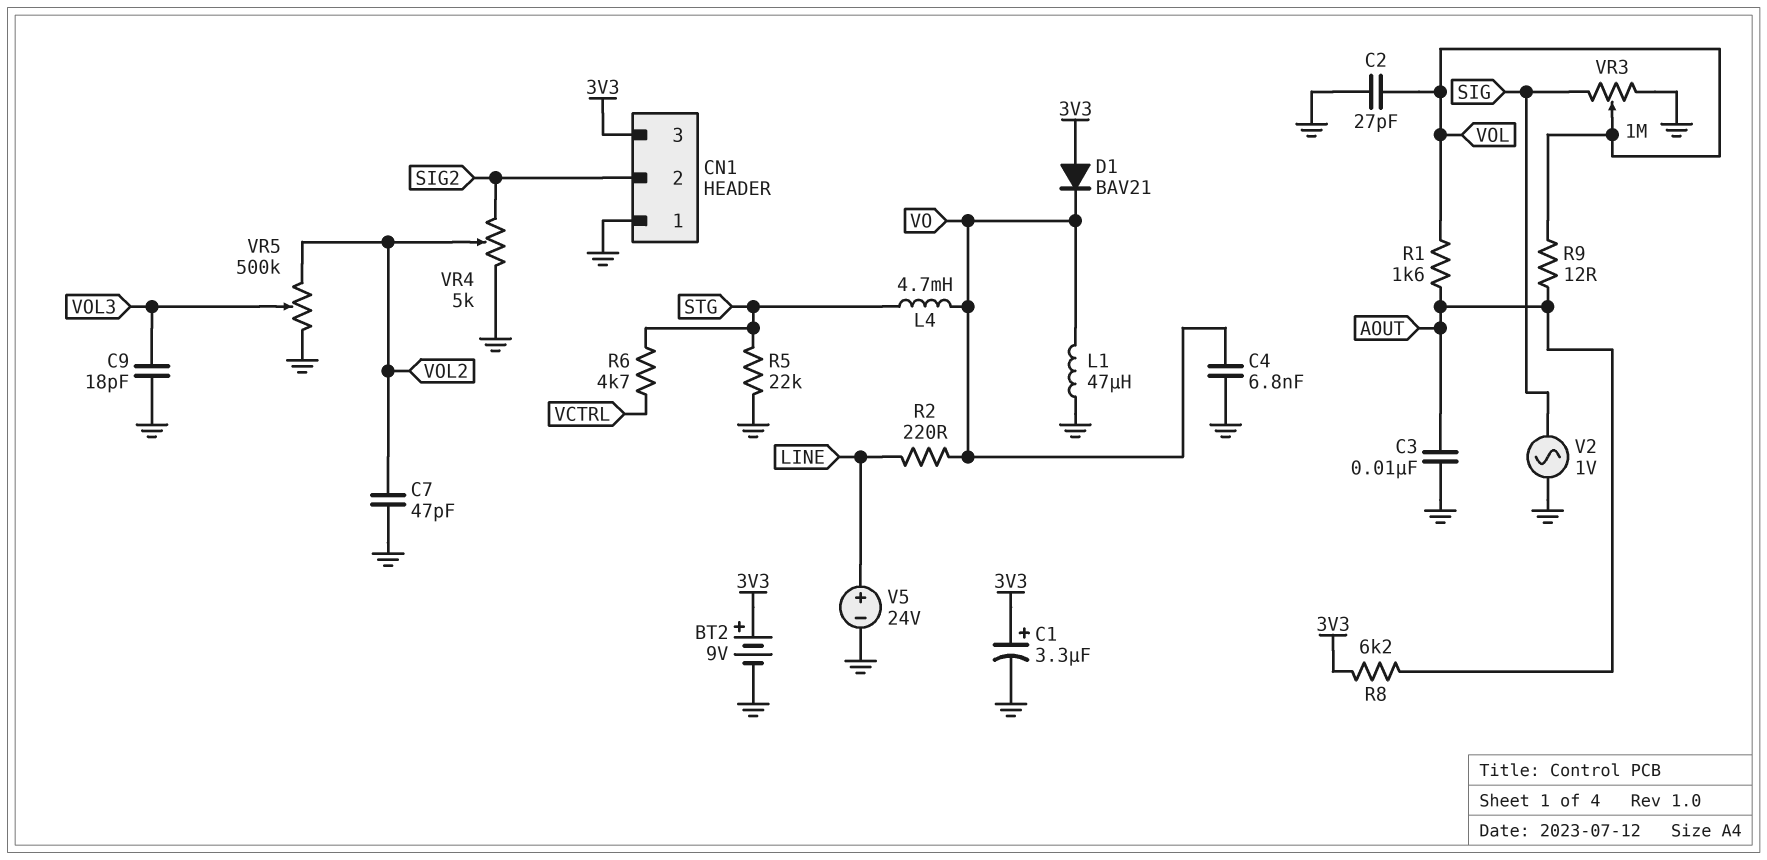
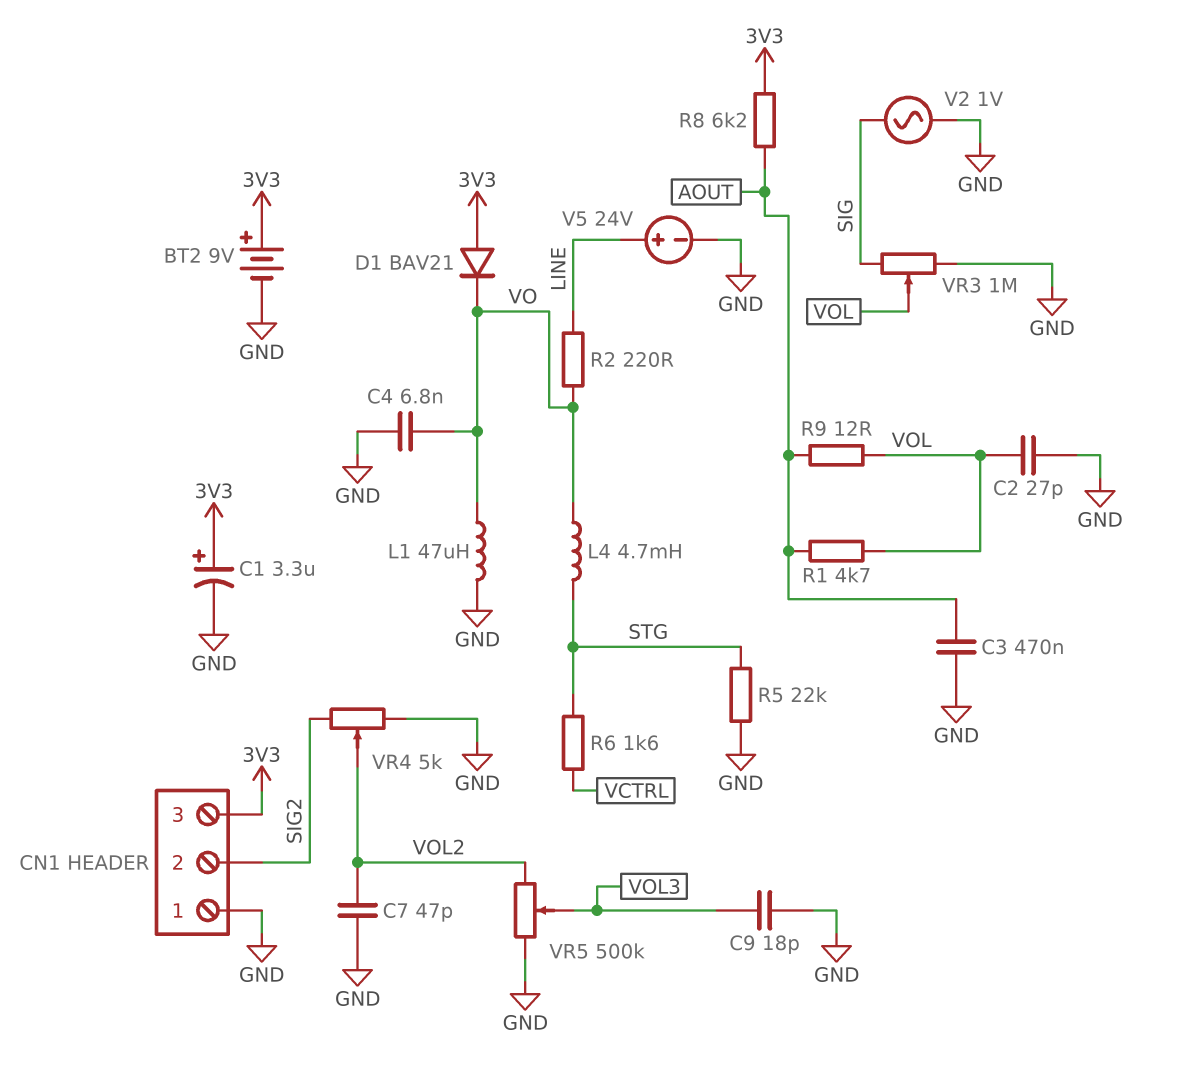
C3: 10nF (AOUT, GND) -> 470nF (AOUT, GND)
R1: 1.6k (AOUT, VOL) -> 4.7k (AOUT, VOL)
R6: 4.7k (STG, VCTRL) -> 1.6k (STG, VCTRL)

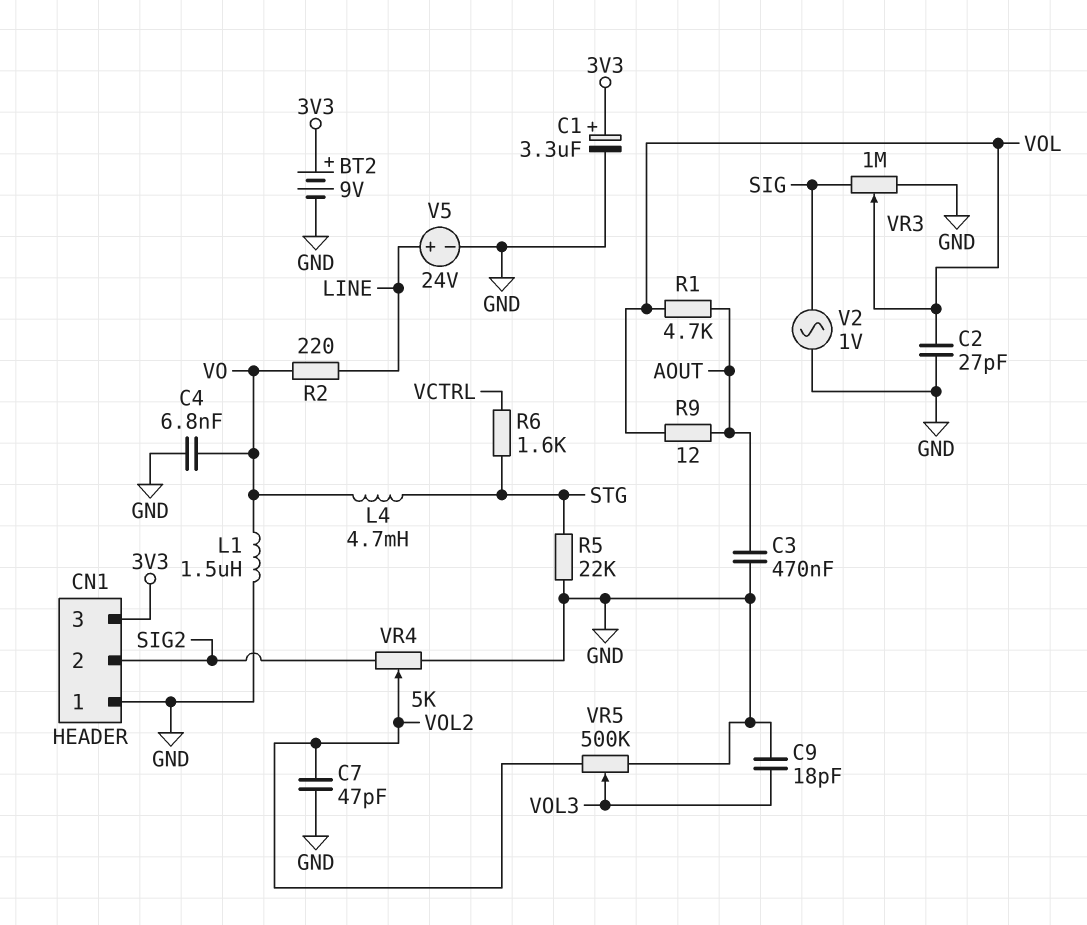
D1: diode BAV21 (A 3V3, K VO) -> none
L1: 47uH (GND, VO) -> 1.5uH (GND, VO)
R8: 6.2k (3V3, AOUT) -> none

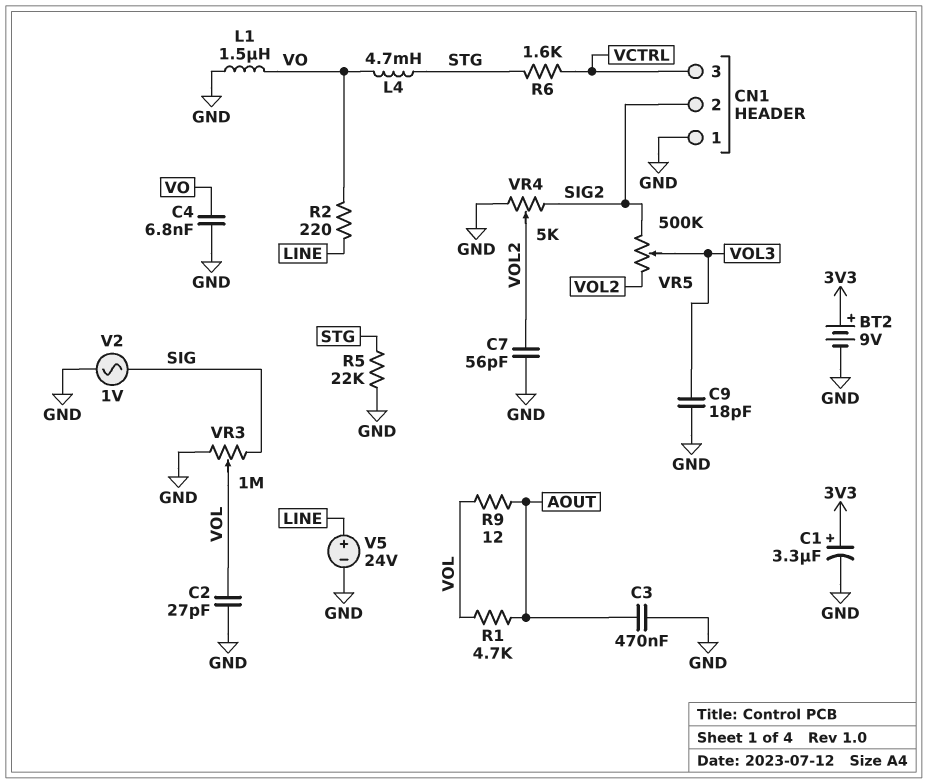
C7: 47pF (GND, VOL2) -> 56pF (GND, VOL2)
CN1 pin 3: 3V3 -> VCTRL
VR5: 500k (GND, VOL2, wiper VOL3) -> 500k (SIG2, VOL2, wiper VOL3)

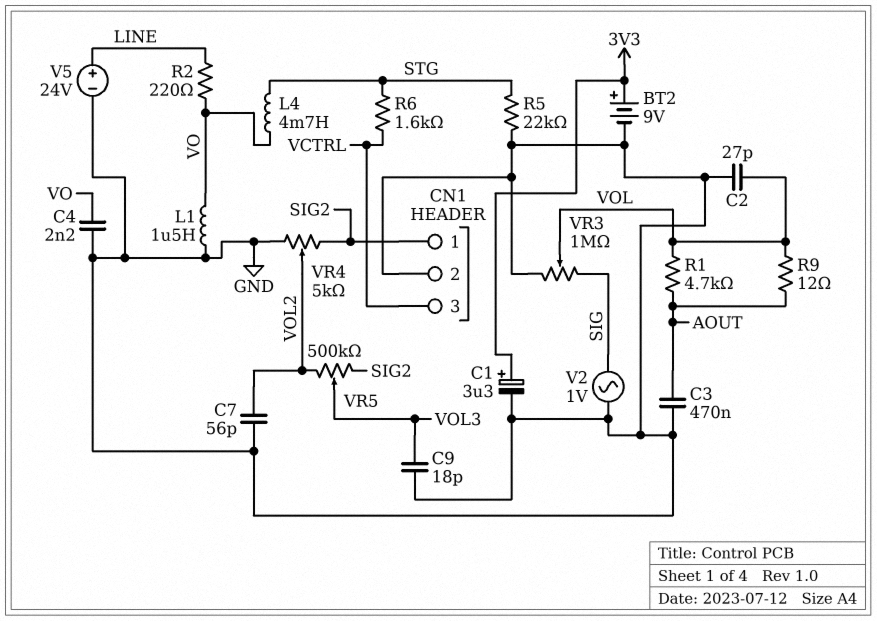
C4: 6.8nF (GND, VO) -> 2.2nF (GND, VO)
CN1 pin 1: GND -> SIG2
CN1 pin 2: SIG2 -> GND

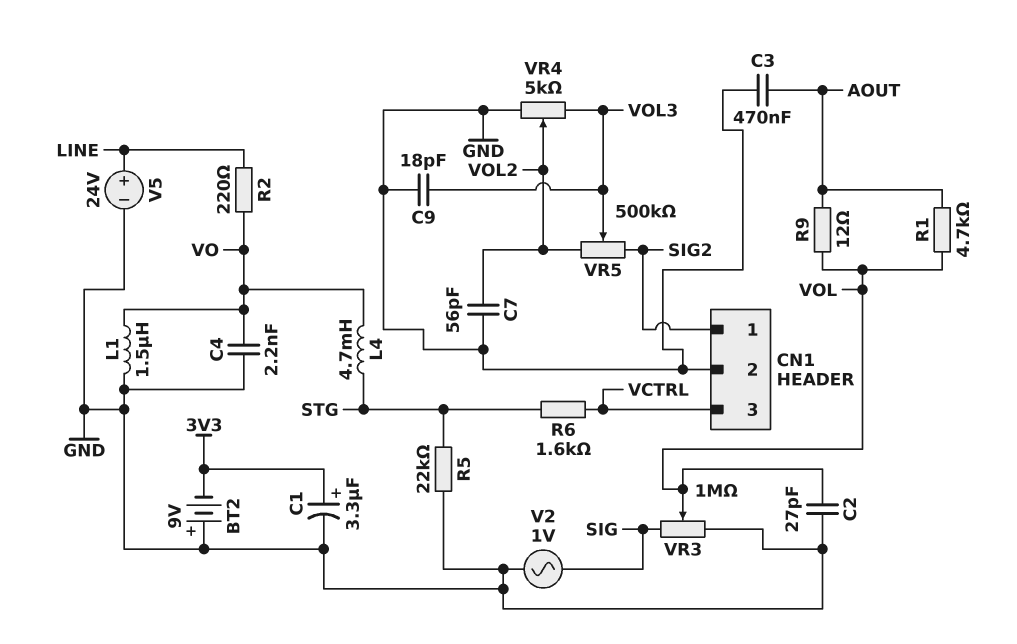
BT2: 9V (plus 3V3, minus GND) -> 9V (plus GND, minus 3V3)
VR4: 5k (GND, SIG2, wiper VOL2) -> 5k (GND, VOL3, wiper VOL2)

